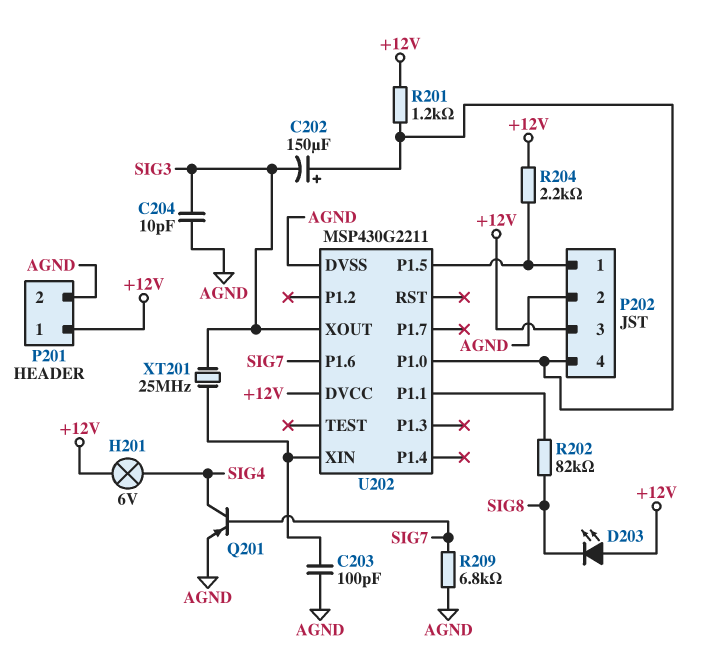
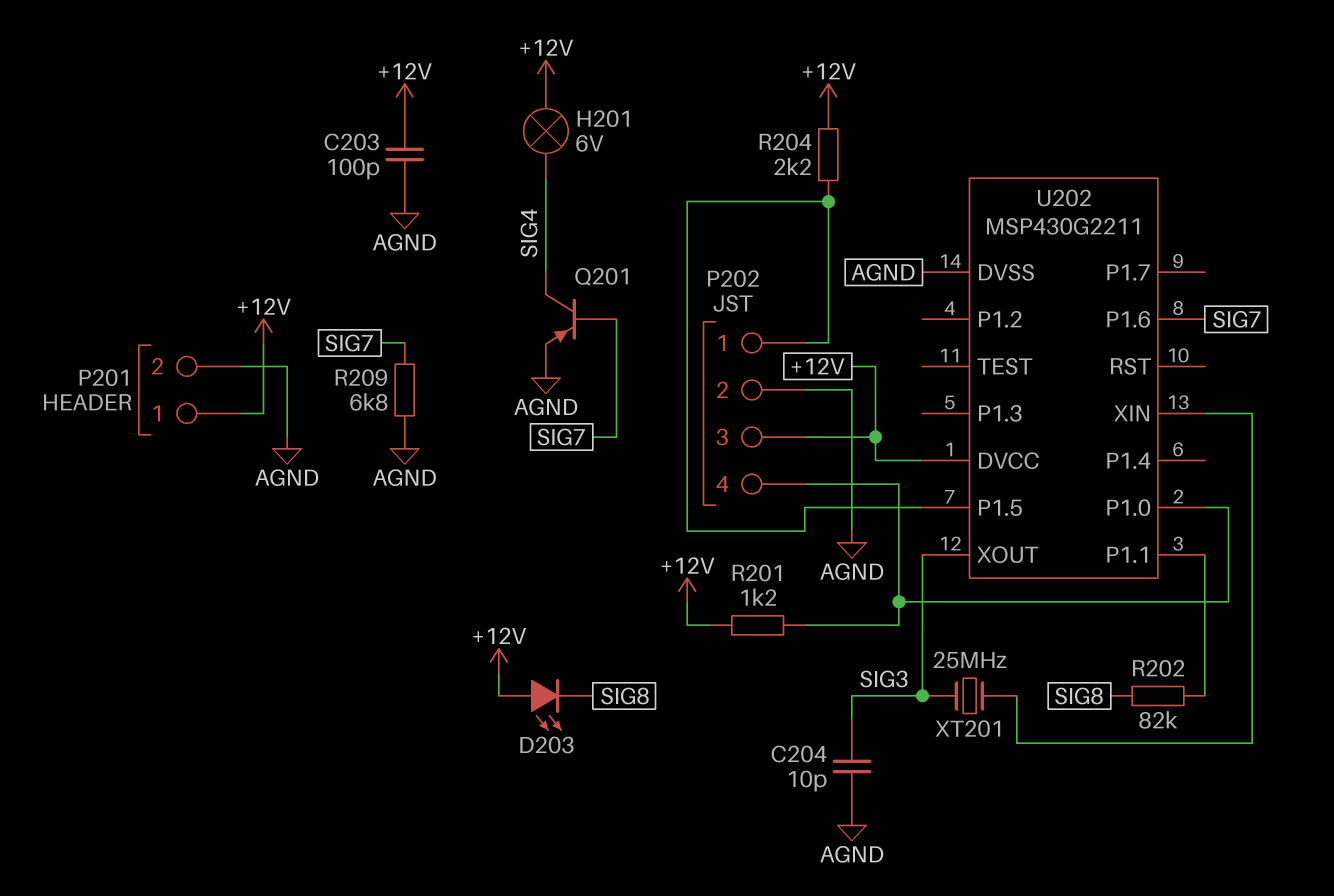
C202: 150uF (plus P202/4, minus SIG3) -> none
C203: 100pF (AGND, U202/XIN) -> 100pF (+12V, AGND)

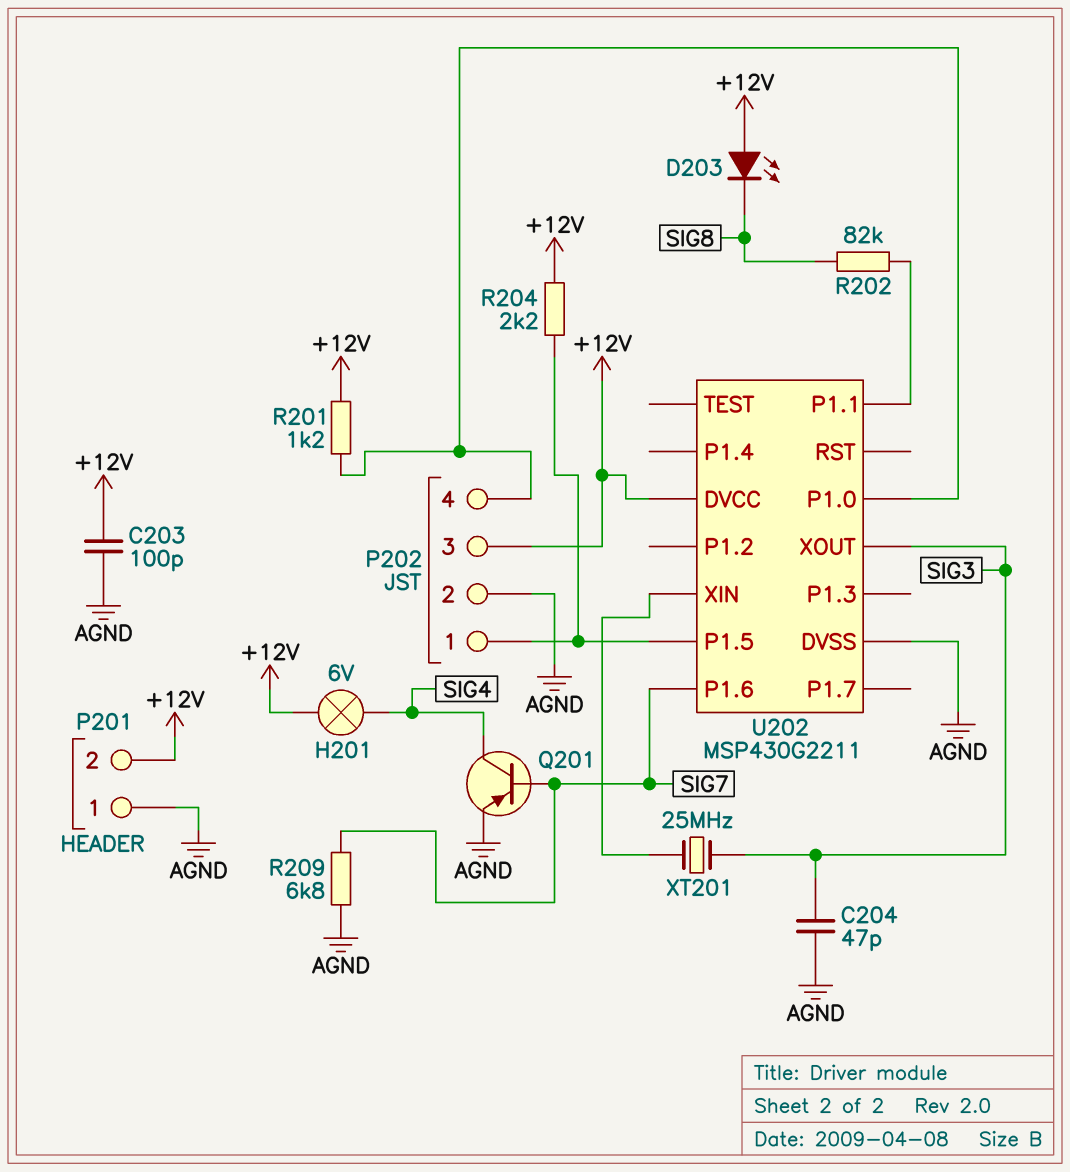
C204: 10pF (AGND, SIG3) -> 47pF (AGND, SIG3)
P201 pin 1: +12V -> AGND
P201 pin 2: AGND -> +12V

